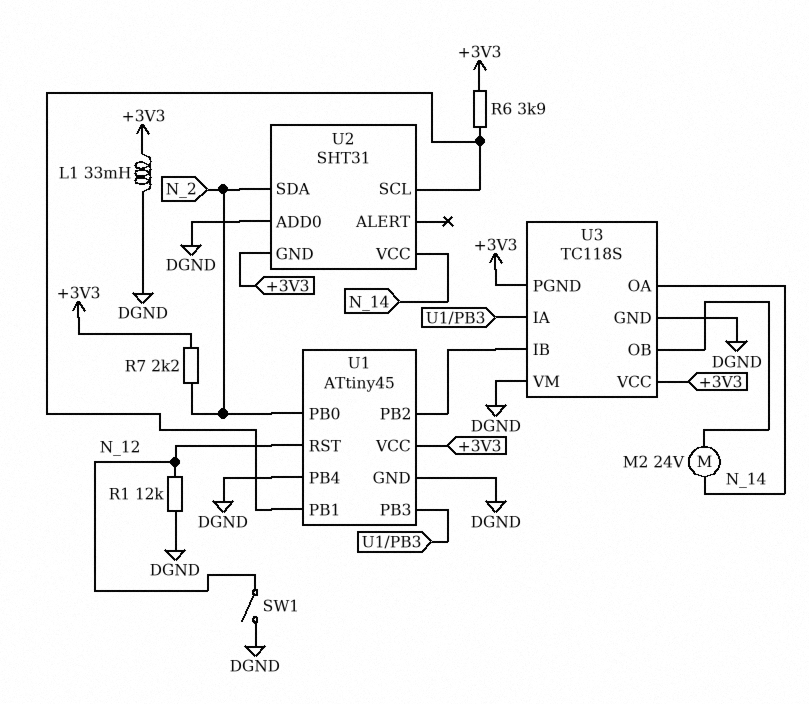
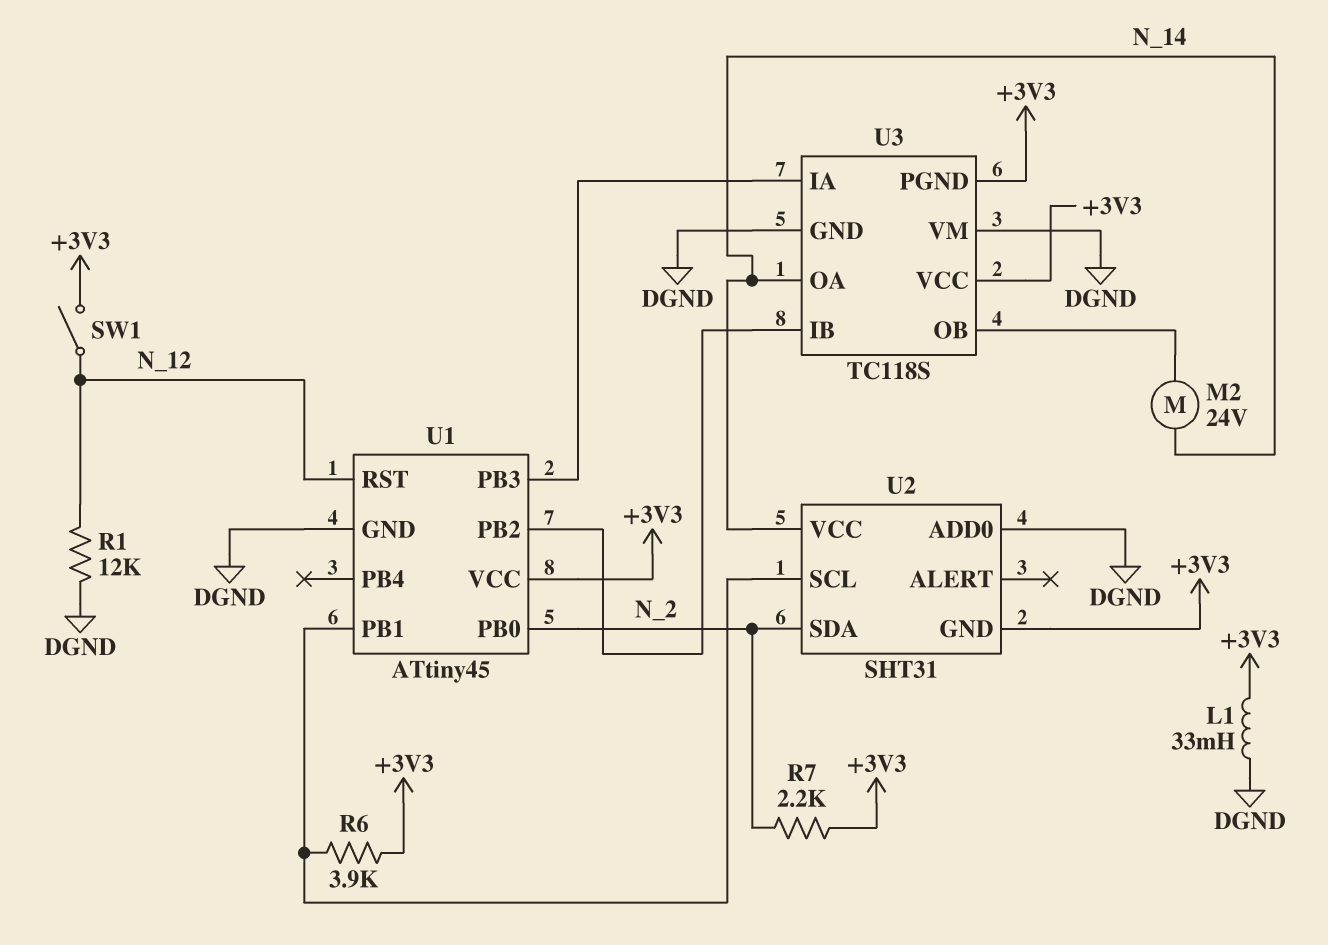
SW1: switch (DGND, N_12) -> switch (+3V3, N_12)
U1 pin PB4: DGND -> none

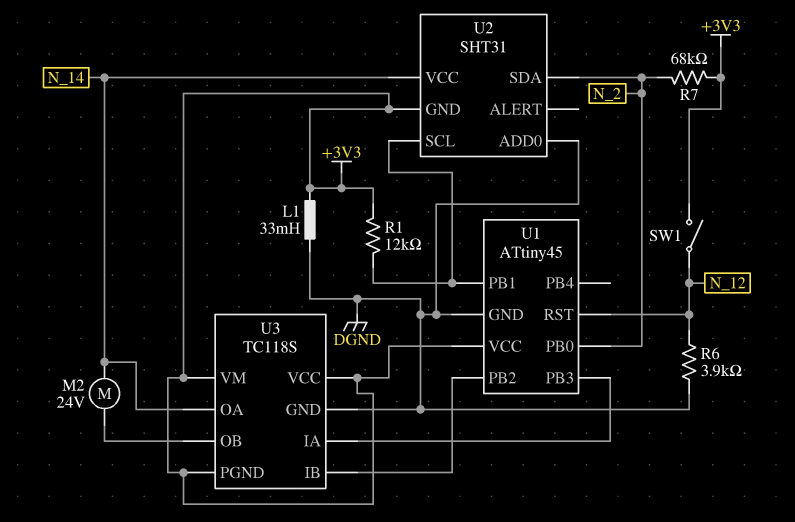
R1: 12k (DGND, N_12) -> 12k (+3V3, U1/PB1)
R6: 3.9k (+3V3, U1/PB1) -> 3.9k (DGND, N_12)
R7: 2.2k (+3V3, N_2) -> 68k (+3V3, N_2)
U3 pin VM: DGND -> +3V3

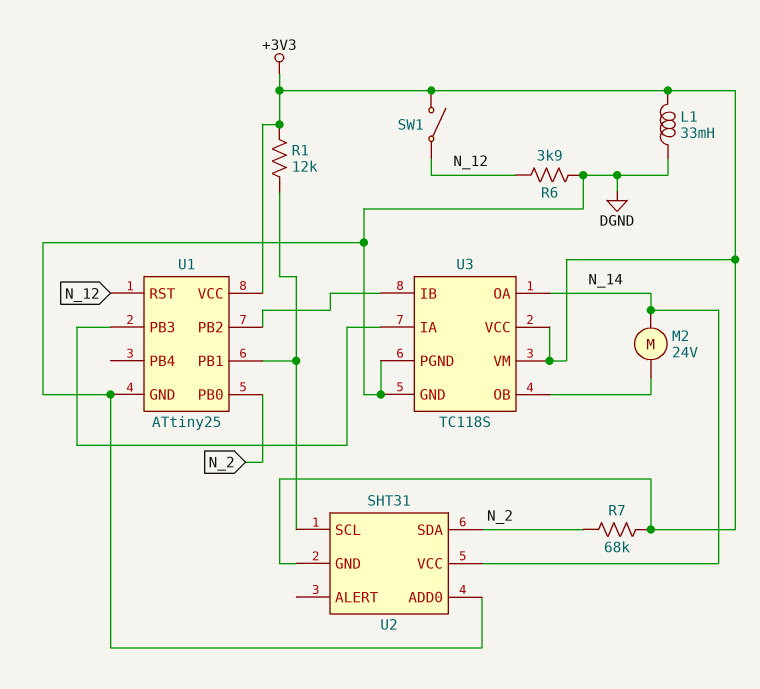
U1: ATtiny45 -> ATtiny25
U3 pin PGND: +3V3 -> DGND

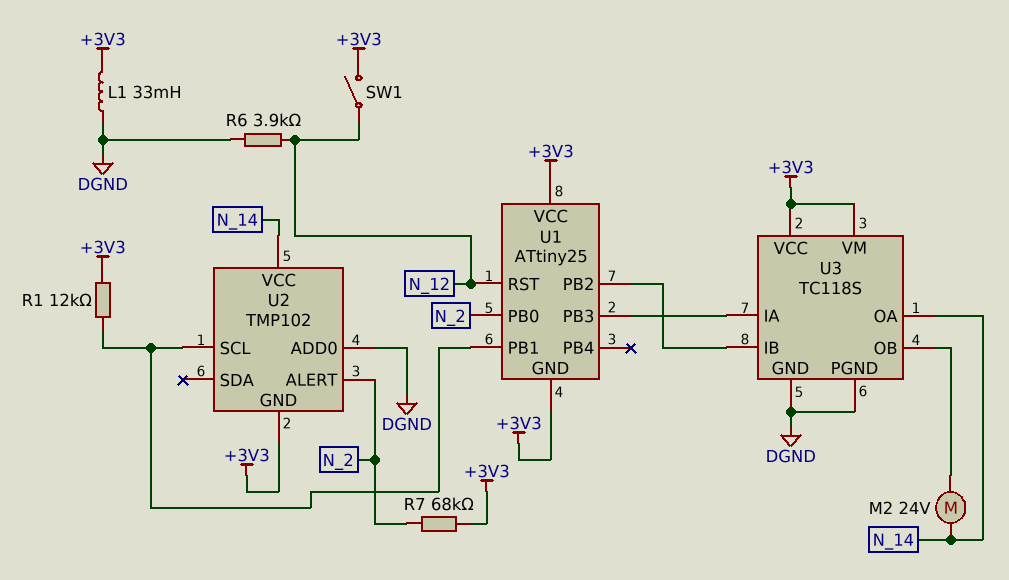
U1 pin GND: DGND -> +3V3
U2: SHT31 -> TMP102
U2 pin ALERT: none -> N_2
U2 pin SDA: N_2 -> none

